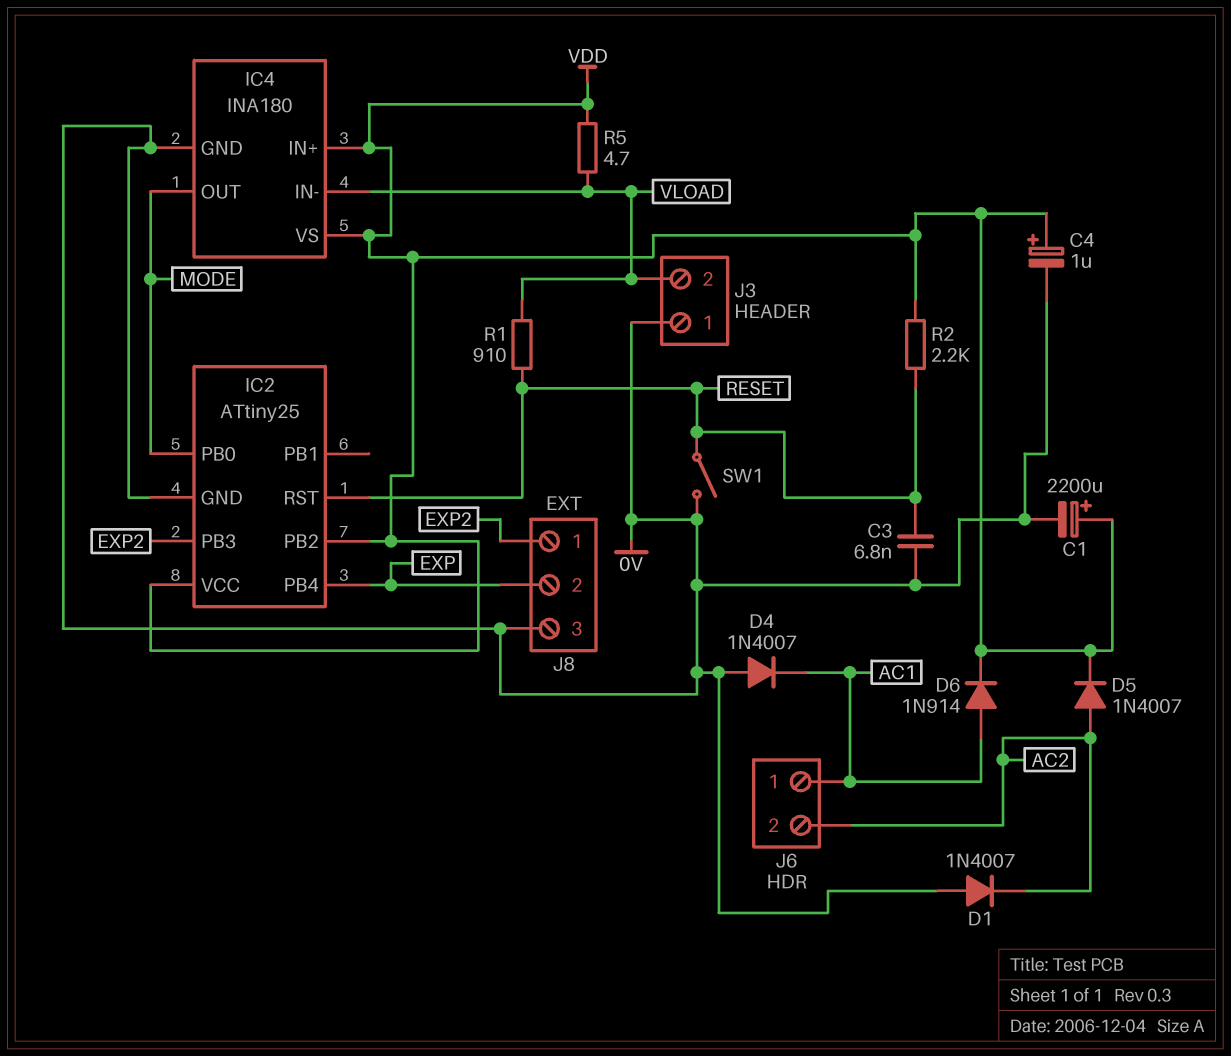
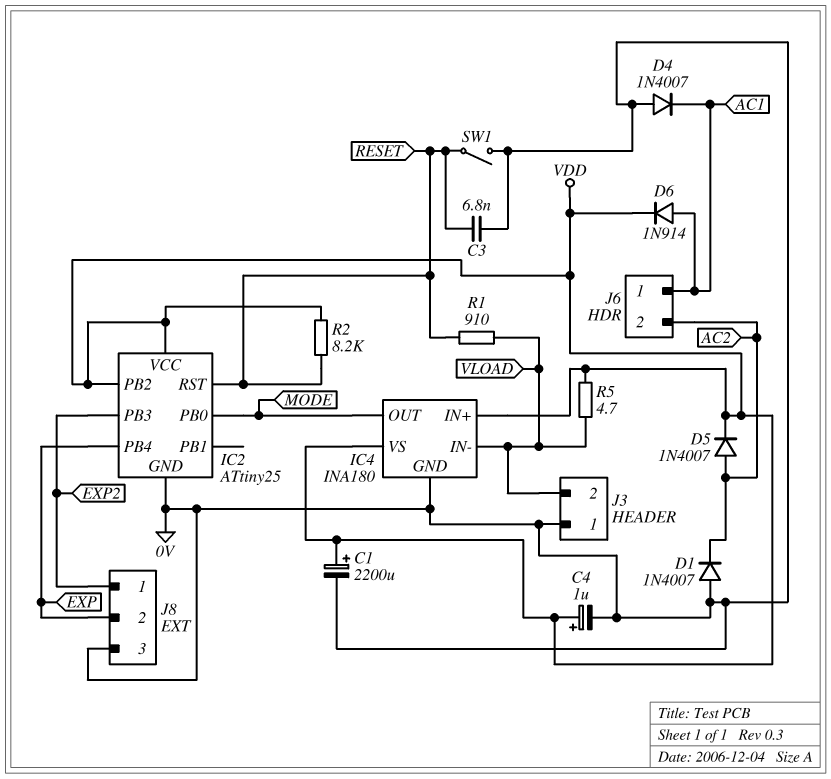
R2: 2.2k (RESET, VDD) -> 8.2k (RESET, VDD)

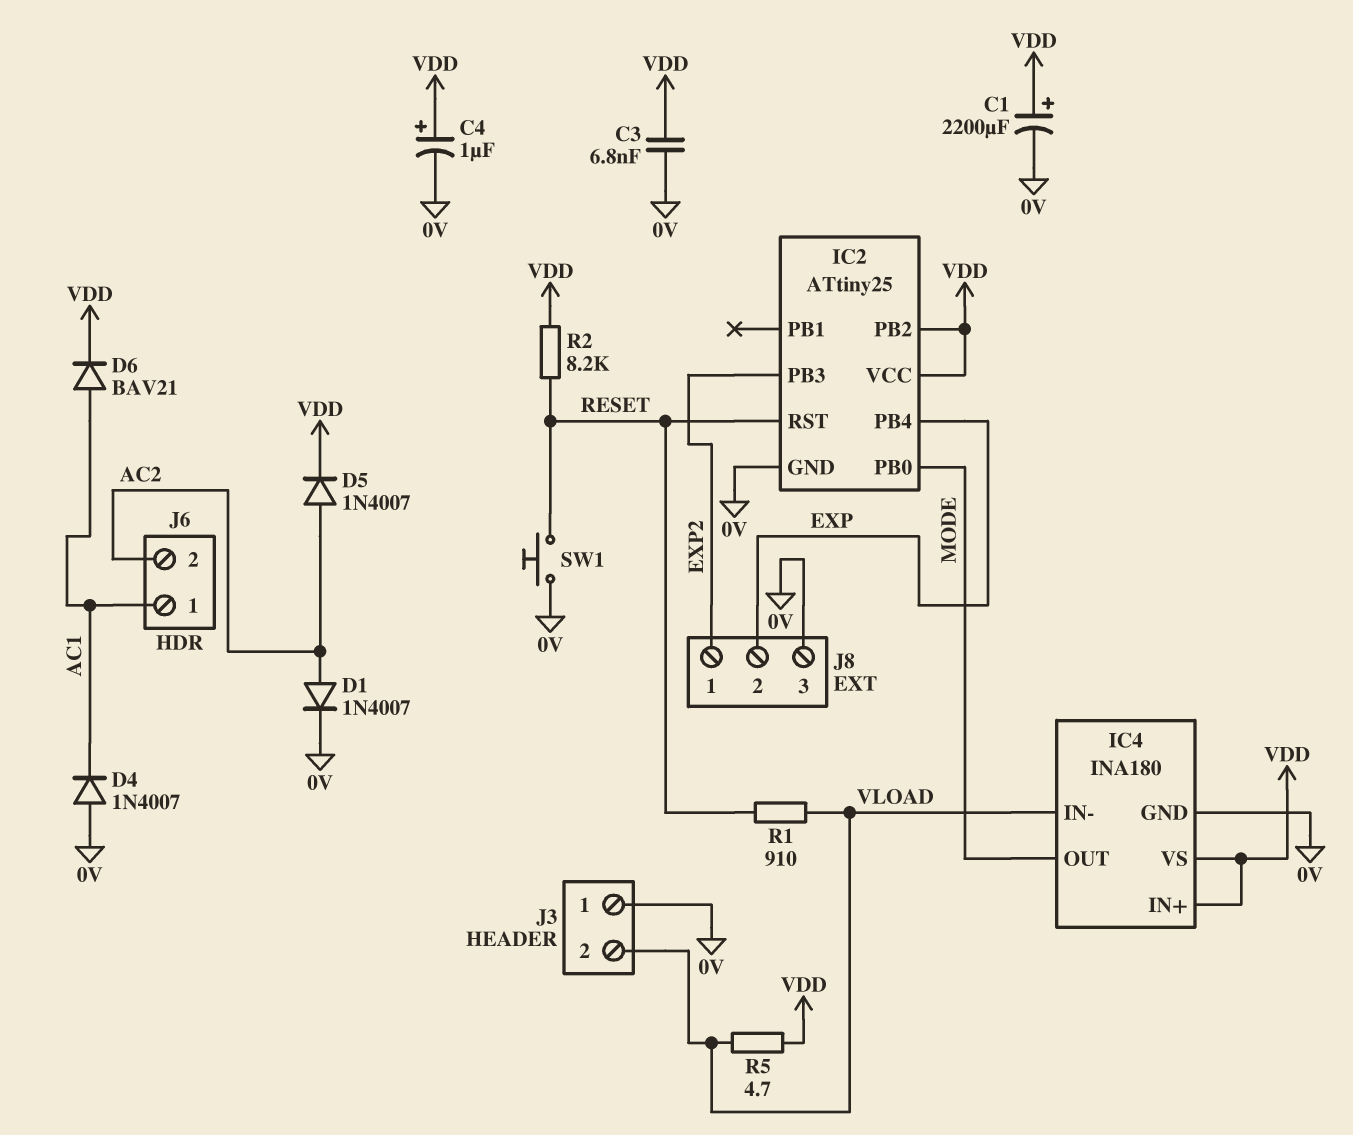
C3: 6.8nF (0V, RESET) -> 6.8nF (0V, VDD)
D1: diode 1N4007 (A 0V, K AC2) -> diode 1N4007 (A AC2, K 0V)
D6: diode 1N914 (A AC1, K VDD) -> diode BAV21 (A AC1, K VDD)
SW1: switch (0V, RESET) -> button (0V, RESET)

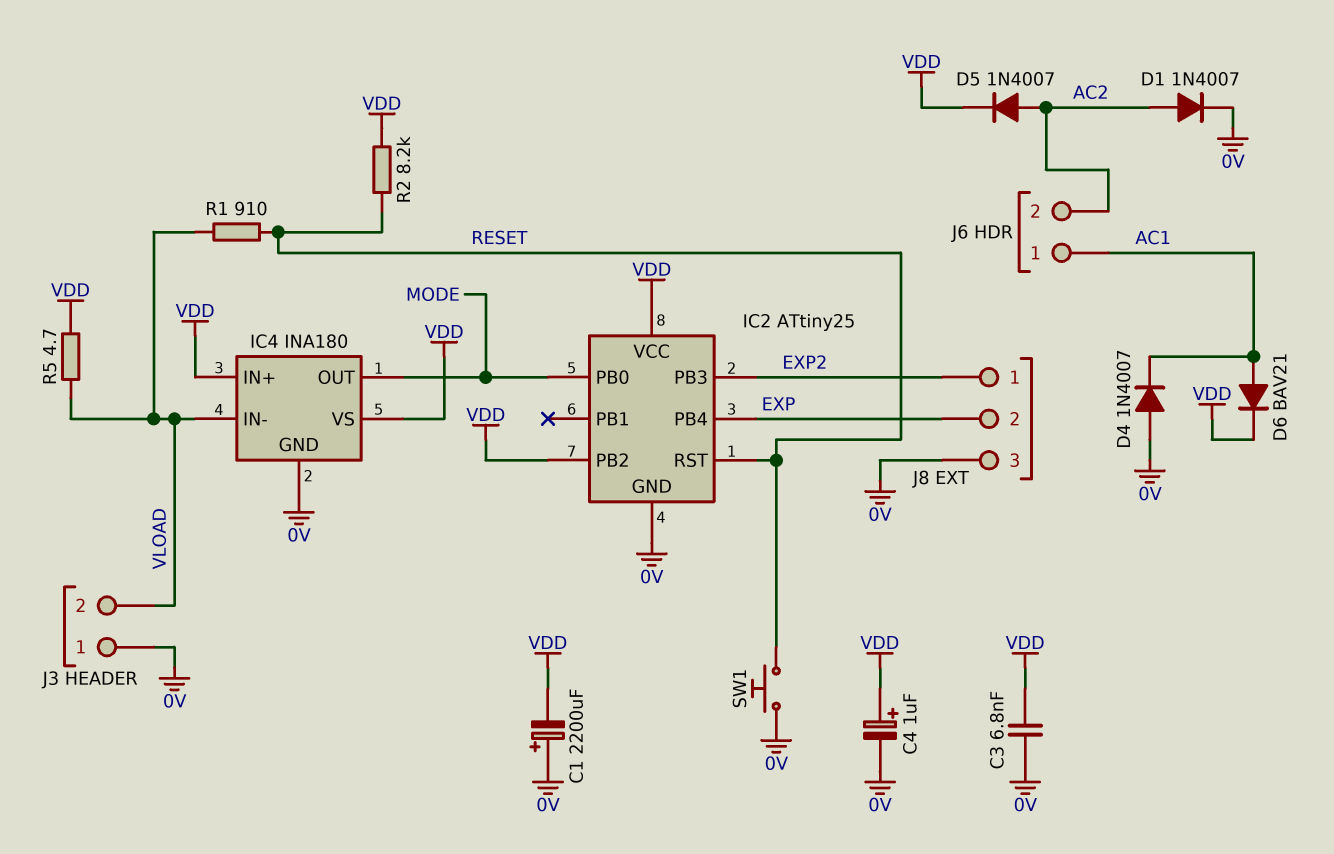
C1: 2200uF (plus VDD, minus 0V) -> 2200uF (plus 0V, minus VDD)

